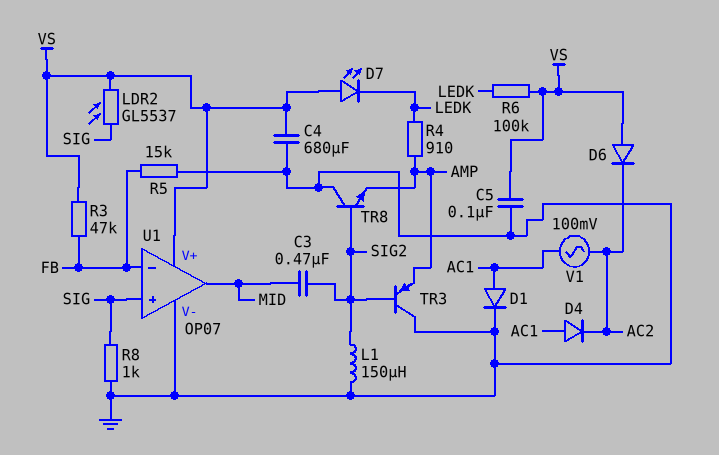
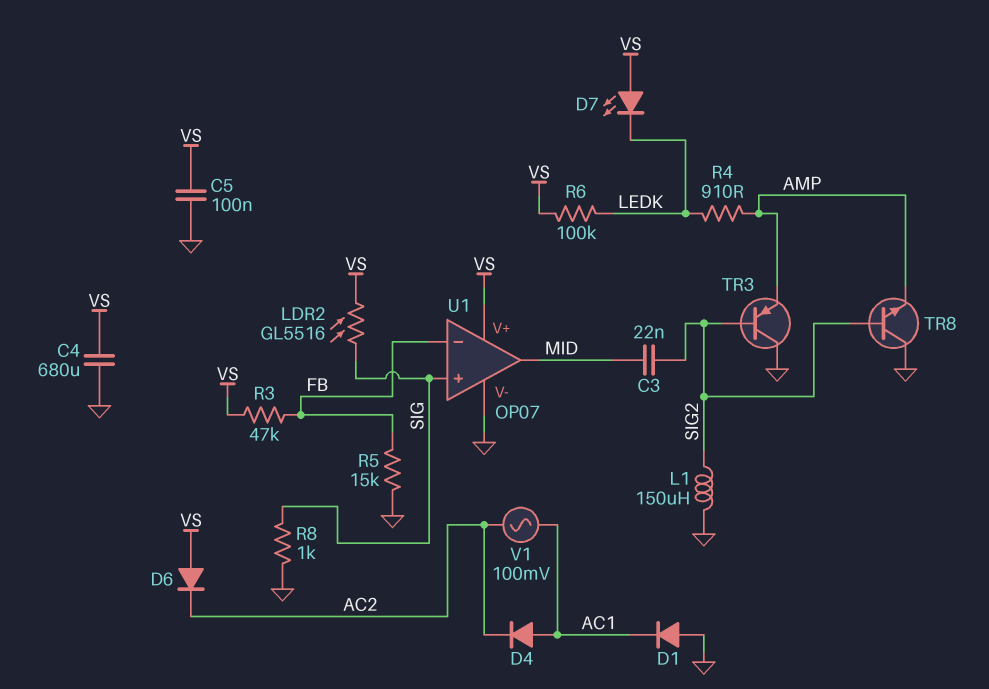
C3: 470nF (MID, SIG2) -> 22nF (MID, SIG2)
D1: diode (A AC1, K GND) -> diode (A GND, K AC1)
LDR2: GL5537 (SIG, VS) -> GL5516 (SIG, VS)

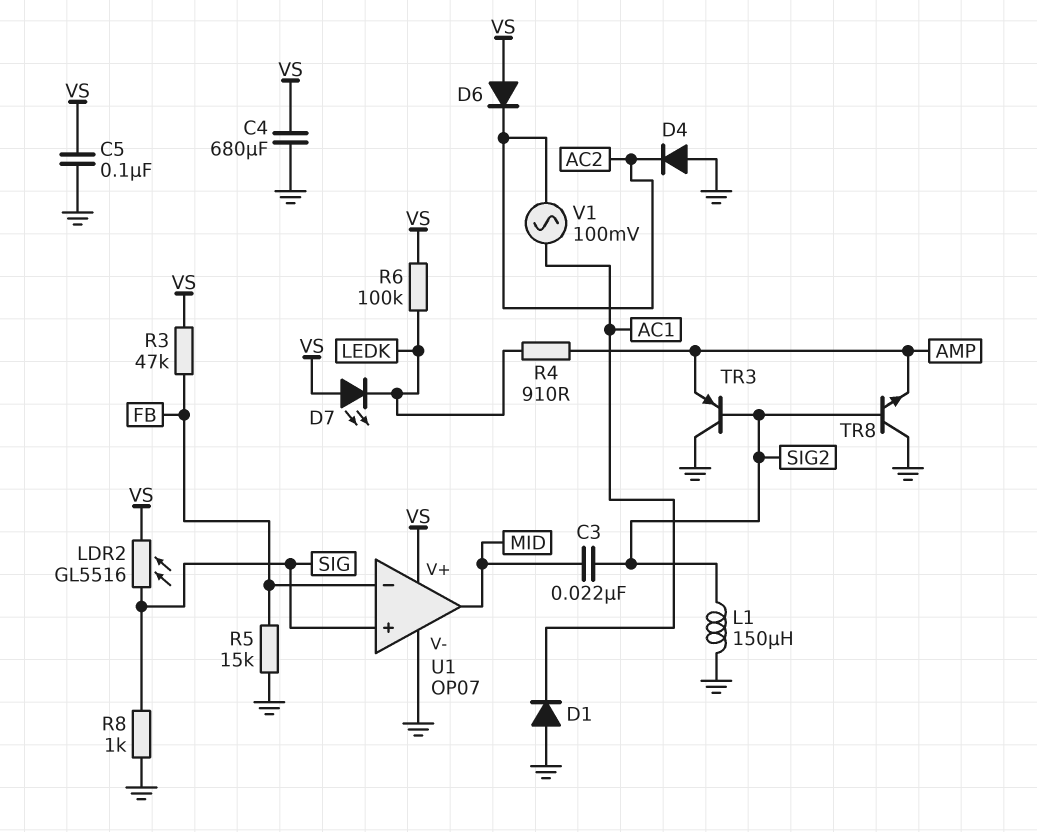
D4: diode (A AC1, K AC2) -> diode (A GND, K AC2)

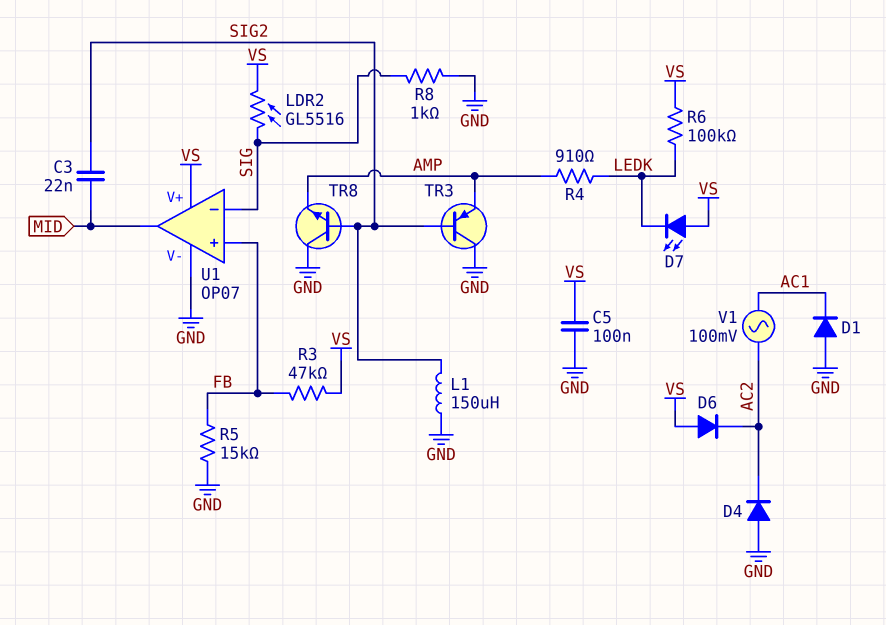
C4: 680uF (GND, VS) -> none
U1 pin in+: SIG -> FB
U1 pin in-: FB -> SIG

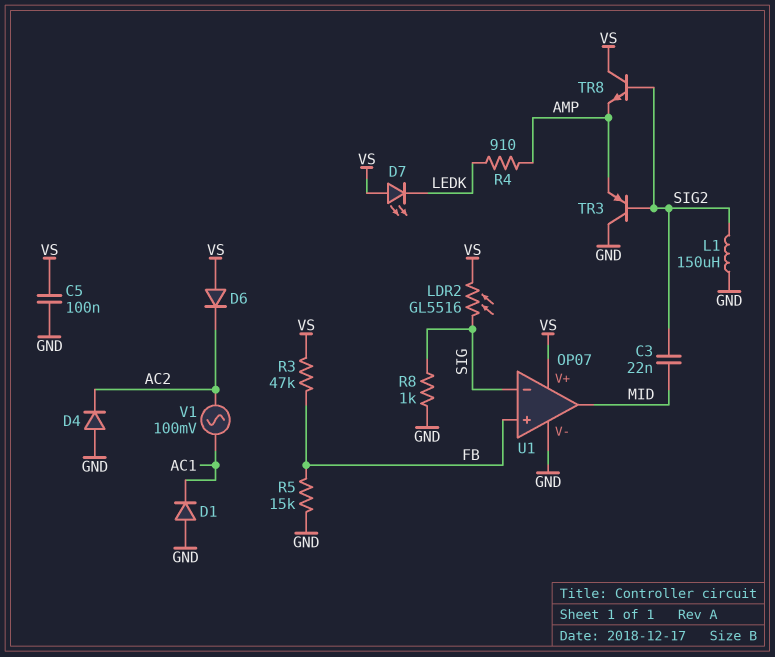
R6: 100k (LEDK, VS) -> none
TR8: NPN (B SIG2, C GND, E AMP) -> NPN (B SIG2, C VS, E AMP)

